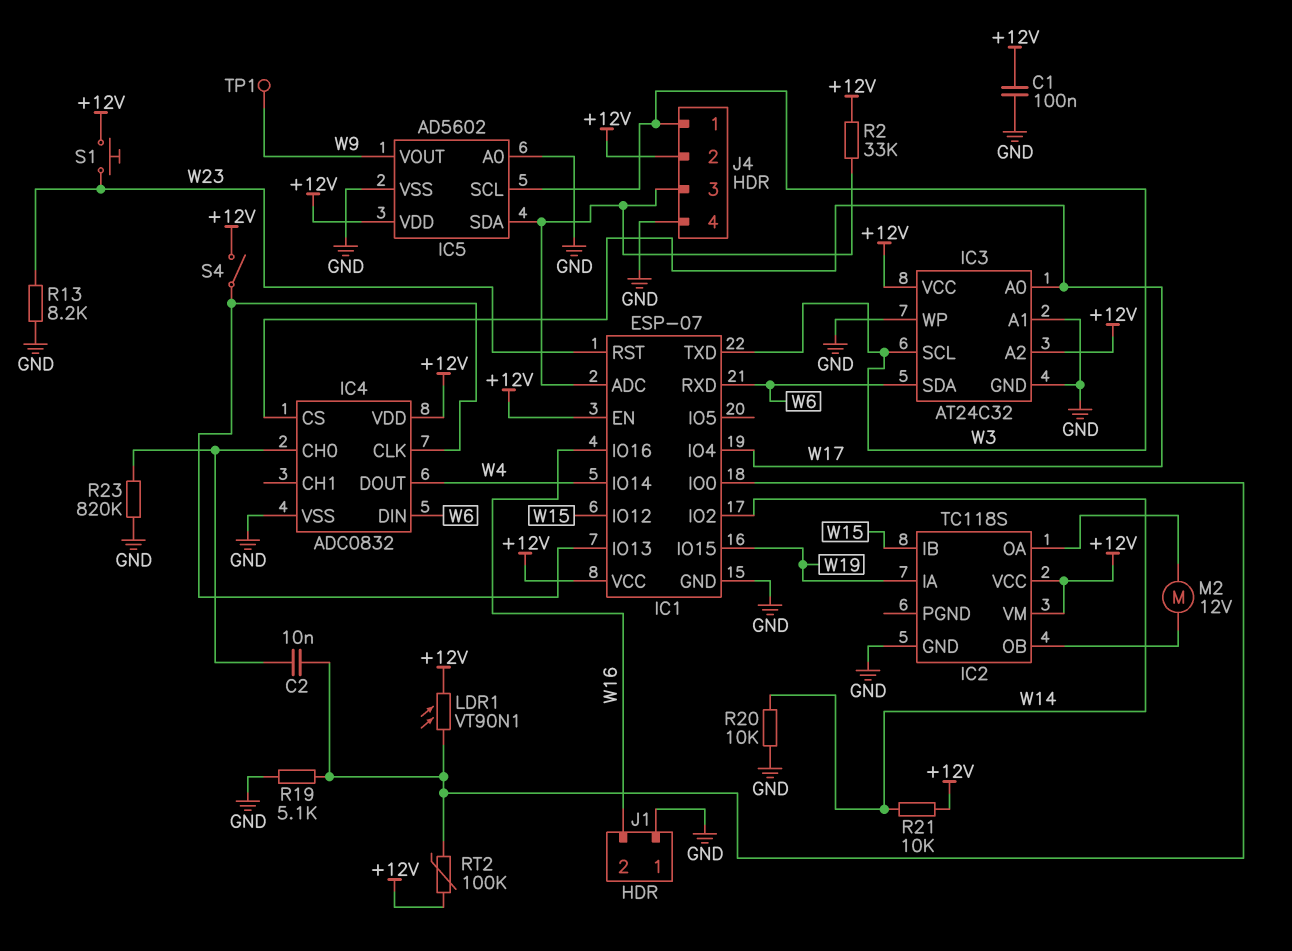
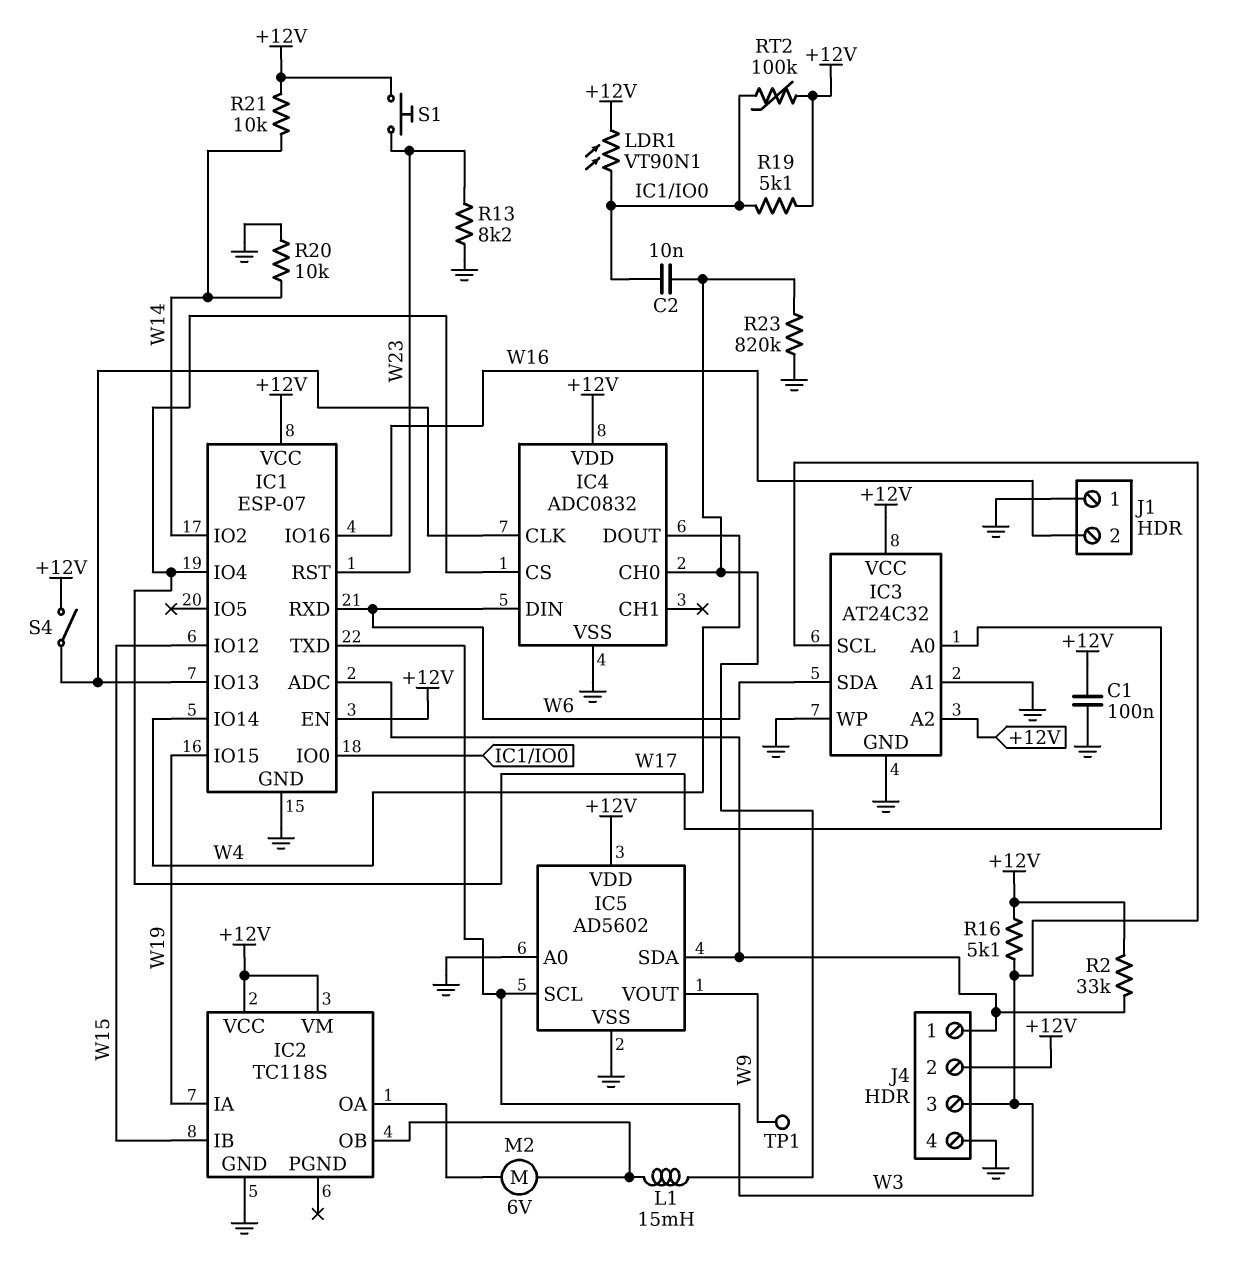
J4 pin 1: W3 -> IC1/ADC
J4 pin 3: IC1/ADC -> W3
L1: none -> 15mH (IC2/OB, IC4/CH0)
M2: motor 12V (IC2/OA, IC2/OB) -> motor 6V (IC2/OA, IC2/OB)
R16: none -> 5.1k (+12V, W3)
R19: 5.1k (GND, IC1/IO0) -> 5.1k (+12V, IC1/IO0)

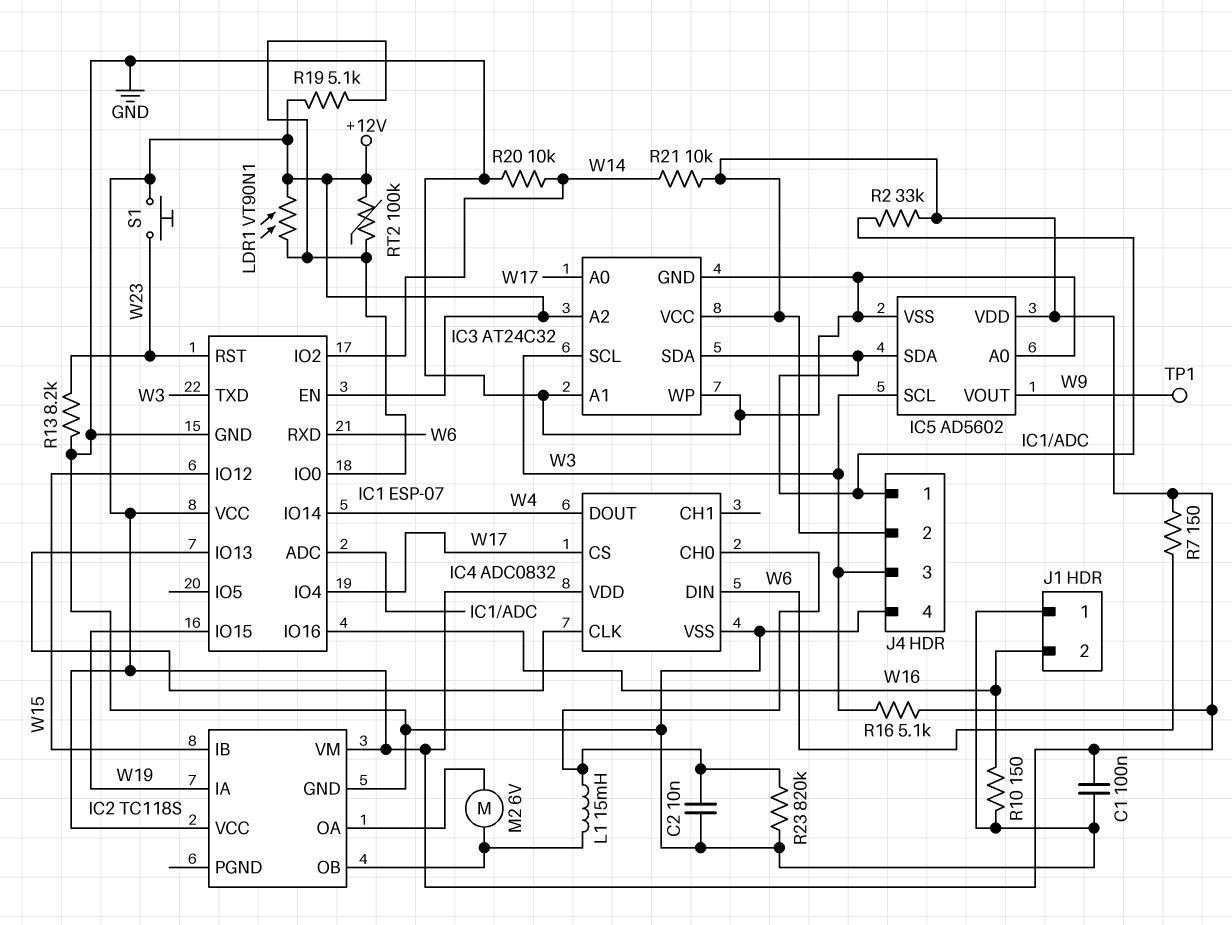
C2: 10nF (IC1/IO0, IC4/CH0) -> 10nF (GND, IC4/CH0)
IC3 pin SDA: W6 -> IC1/ADC
R7: none -> 150 (+12V, W6)
R10: none -> 150 (GND, W16)
S4: switch (+12V, IC1/IO13) -> none

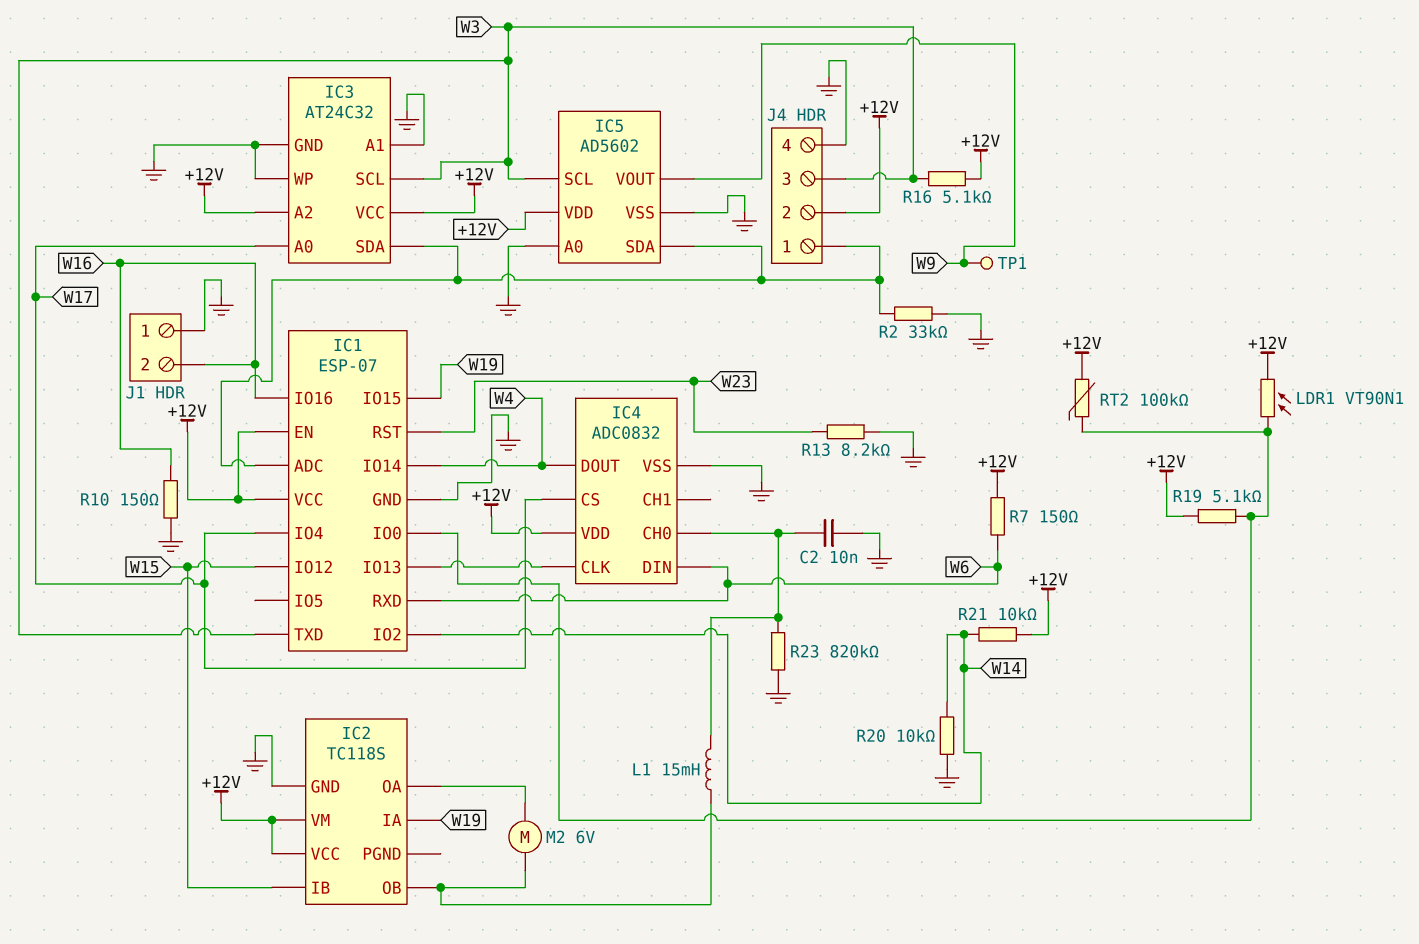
C1: 100nF (+12V, GND) -> none
R2: 33k (+12V, IC1/ADC) -> 33k (GND, IC1/ADC)
S1: button (+12V, W23) -> none

